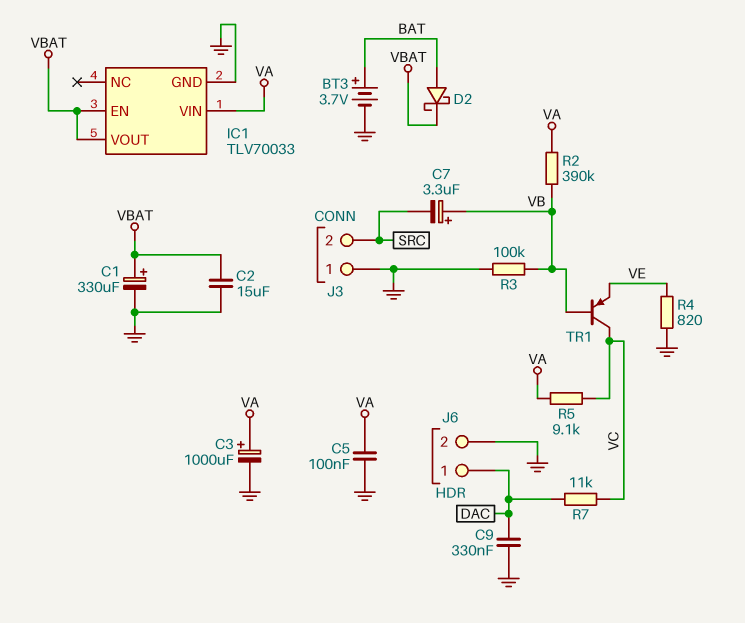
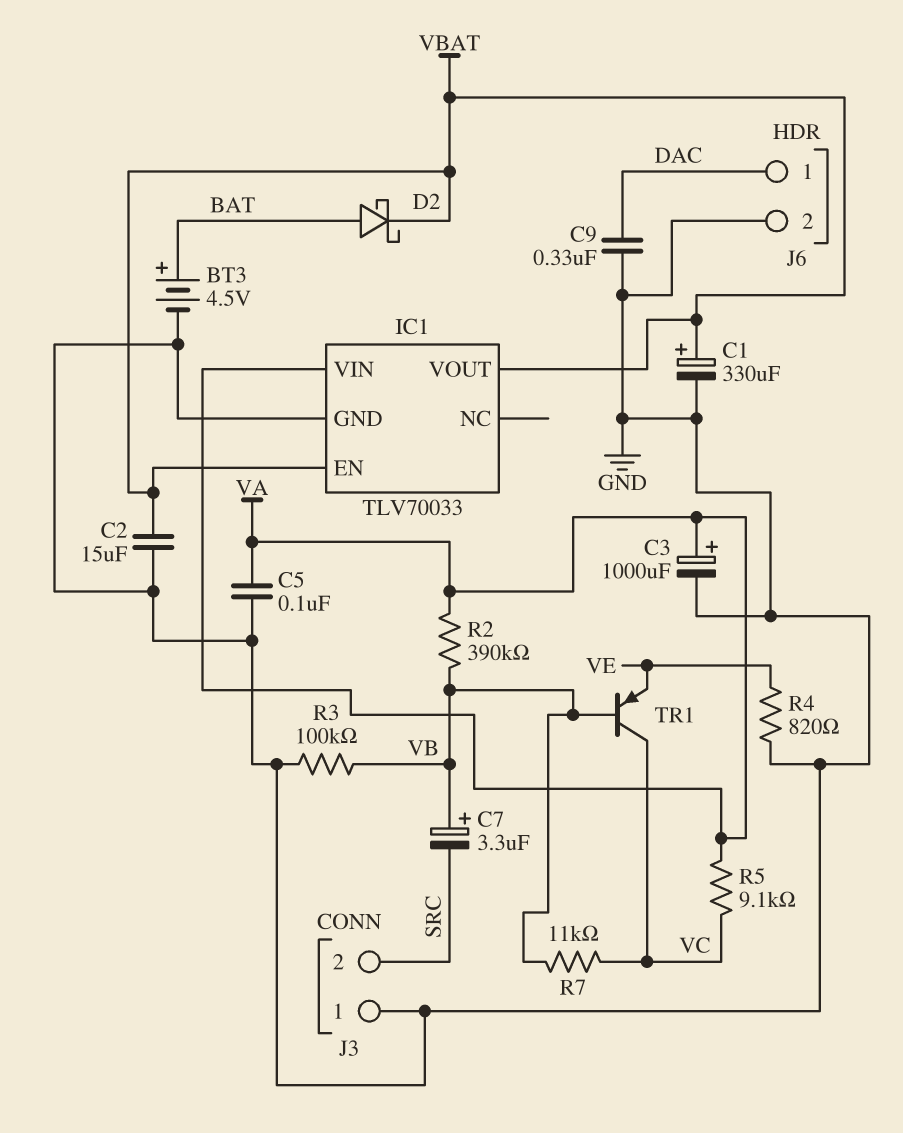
BT3: 3.7V (plus BAT, minus GND) -> 4.5V (plus BAT, minus GND)
R7: 11k (DAC, VC) -> 11k (VB, VC)

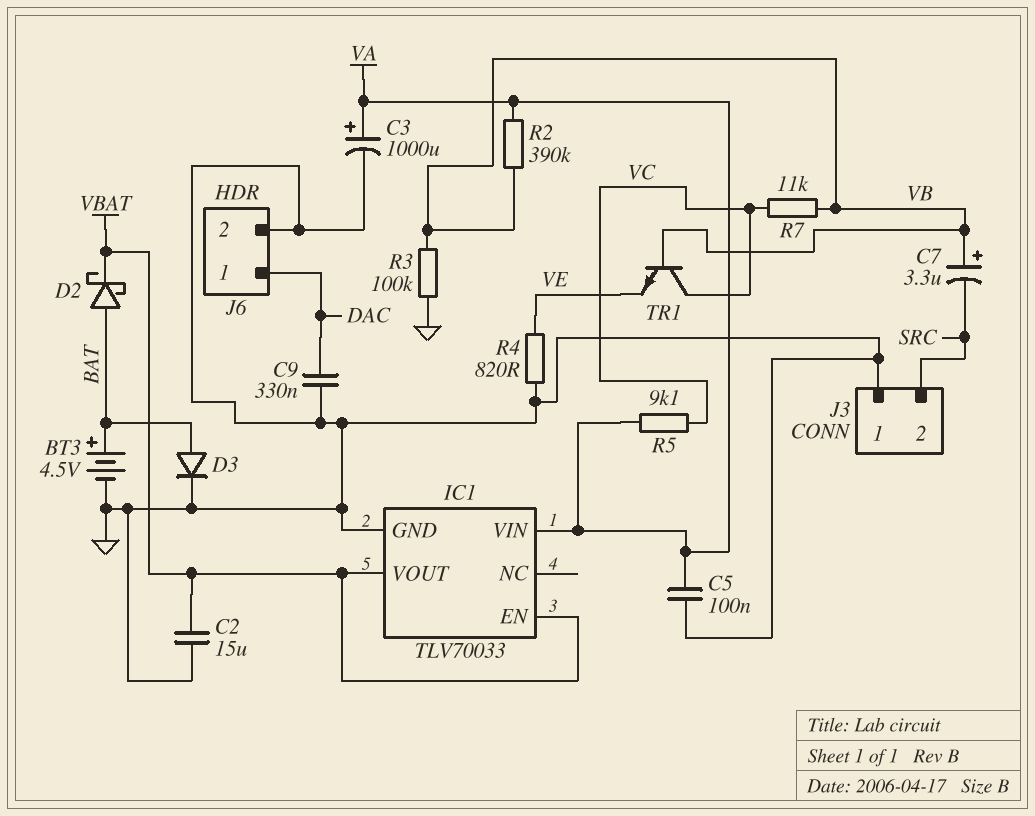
C1: 330uF (plus VBAT, minus GND) -> none
D3: none -> diode (A BAT, K GND)
TR1: PNP (B VB, C VC, E VE) -> NPN (B VB, C VC, E VE)

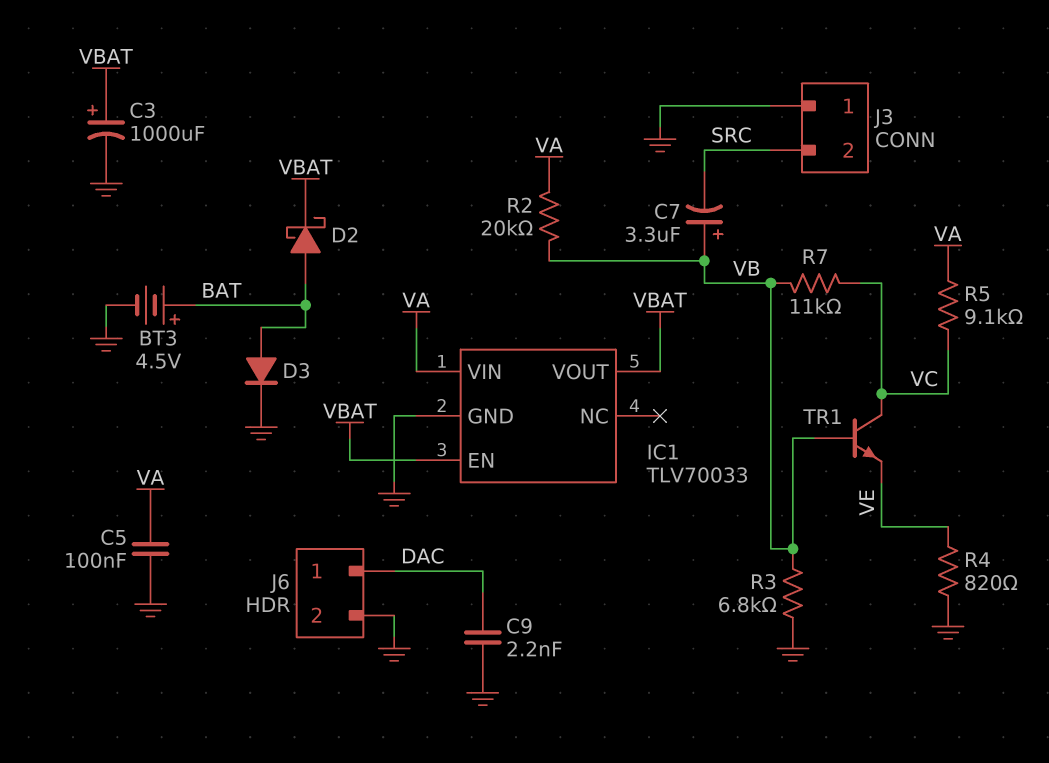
C2: 15uF (GND, VBAT) -> none
C3: 1000uF (plus VA, minus GND) -> 1000uF (plus VBAT, minus GND)
C9: 330nF (DAC, GND) -> 2.2nF (DAC, GND)
R2: 390k (VA, VB) -> 20k (VA, VB)
R3: 100k (GND, VB) -> 6.8k (GND, VB)

